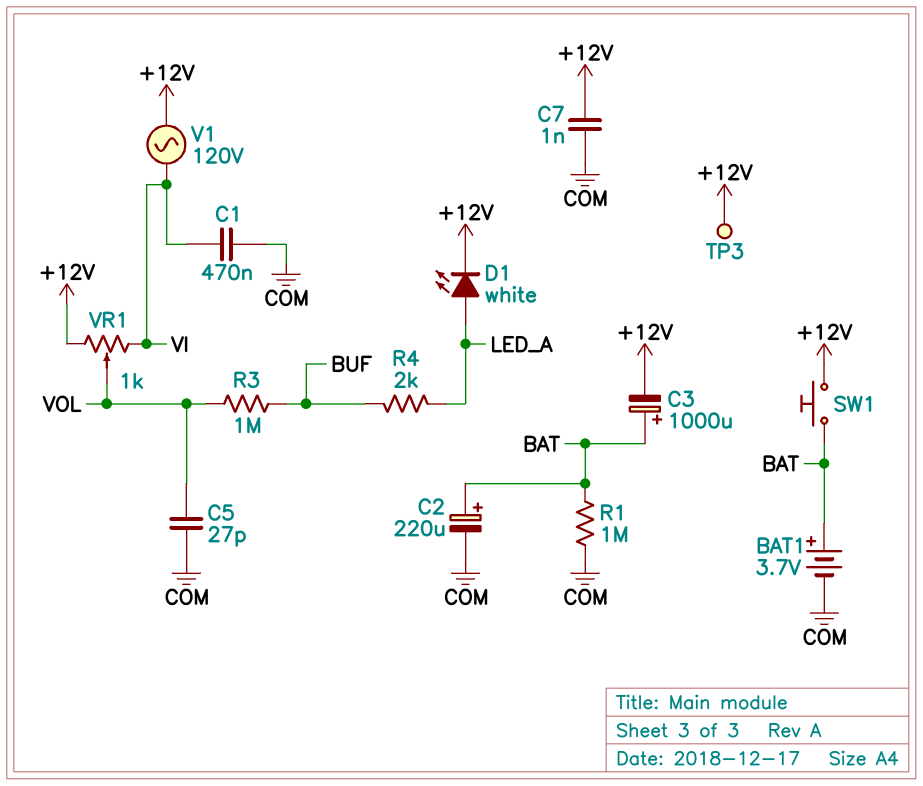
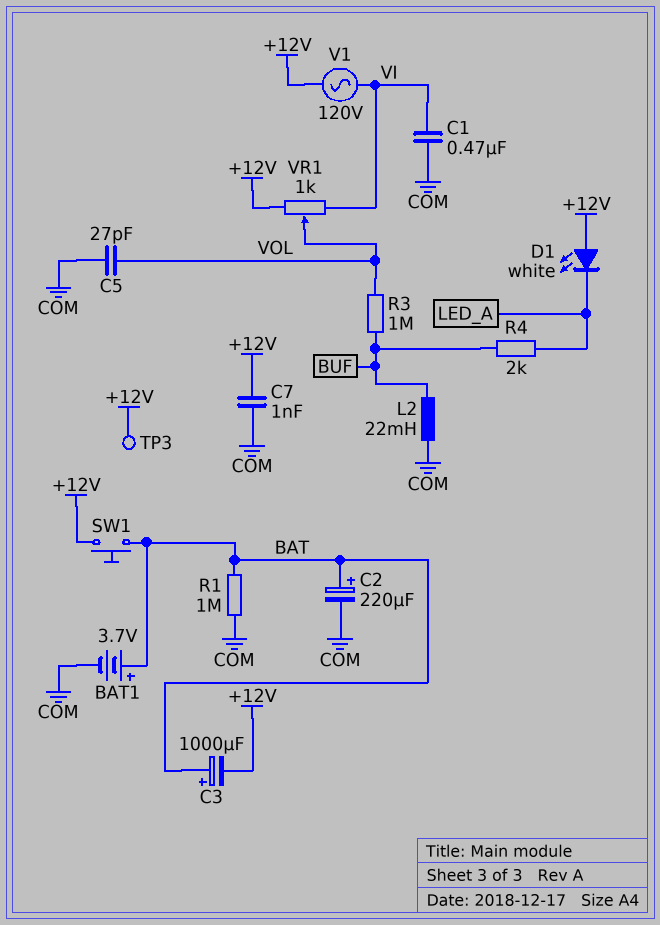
D1: LED white (A LED_A, K +12V) -> LED white (A +12V, K LED_A)
L2: none -> 22mH (BUF, COM)

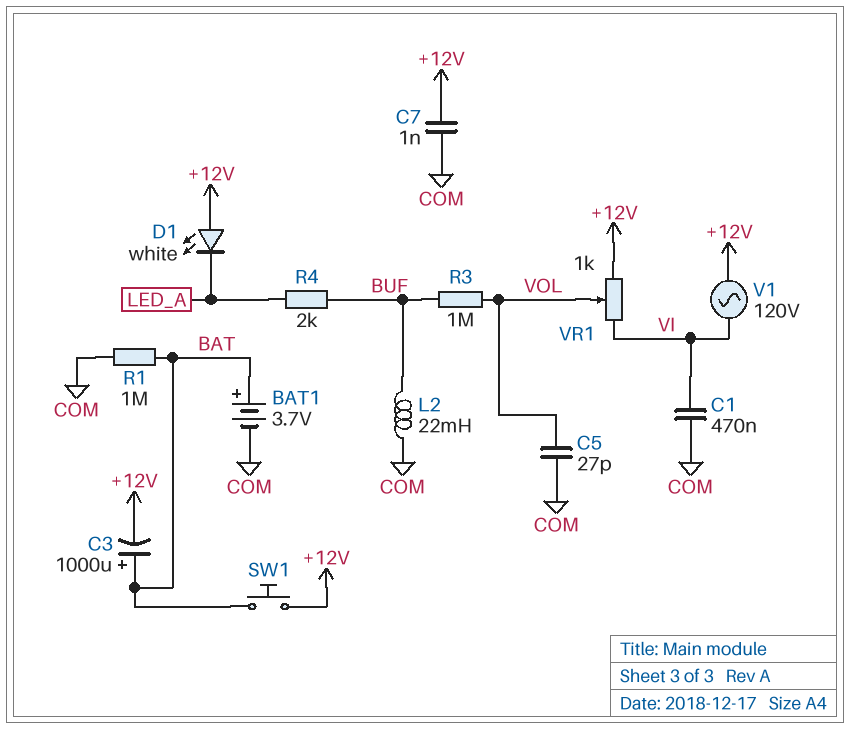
C2: 220uF (plus BAT, minus COM) -> none
TP3: test point (+12V) -> none

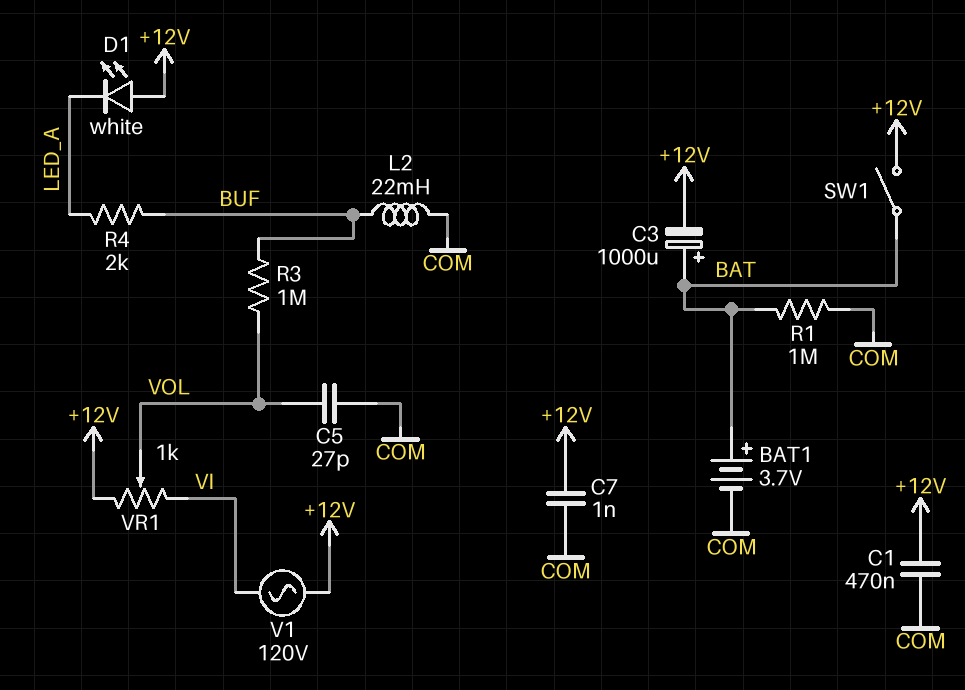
C1: 470nF (COM, VI) -> 470nF (+12V, COM)
SW1: button (+12V, BAT) -> switch (+12V, BAT)

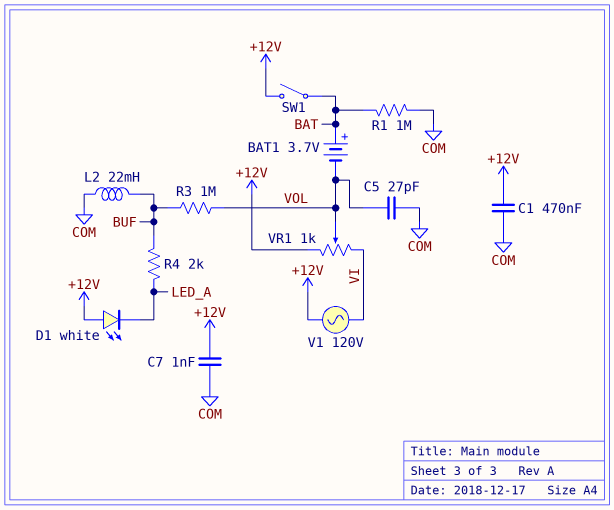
BAT1: 3.7V (plus BAT, minus COM) -> 3.7V (plus BAT, minus VOL)
C3: 1000uF (plus BAT, minus +12V) -> none

